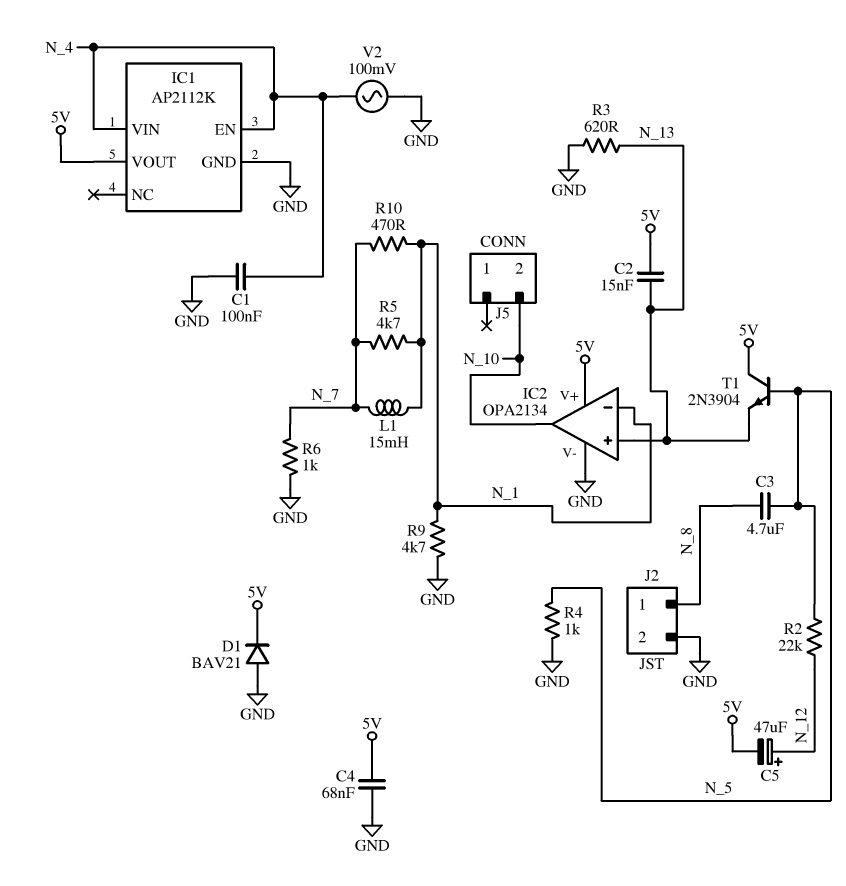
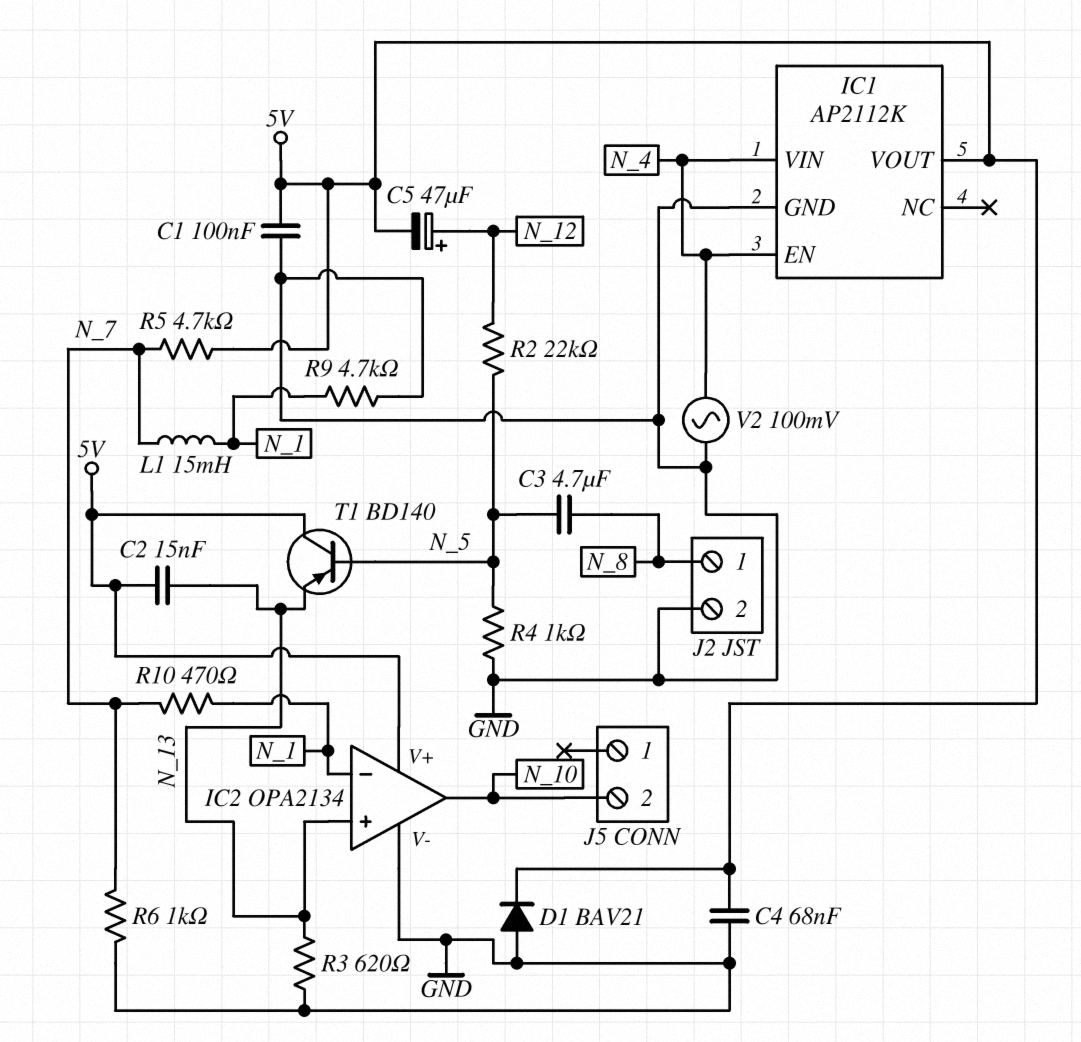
C1: 100nF (GND, N_4) -> 100nF (5V, GND)
R5: 4.7k (N_1, N_7) -> 4.7k (5V, N_7)
T1: NPN 2N3904 (B N_5, C 5V, E N_13) -> PNP BD140 (B N_5, C 5V, E N_13)

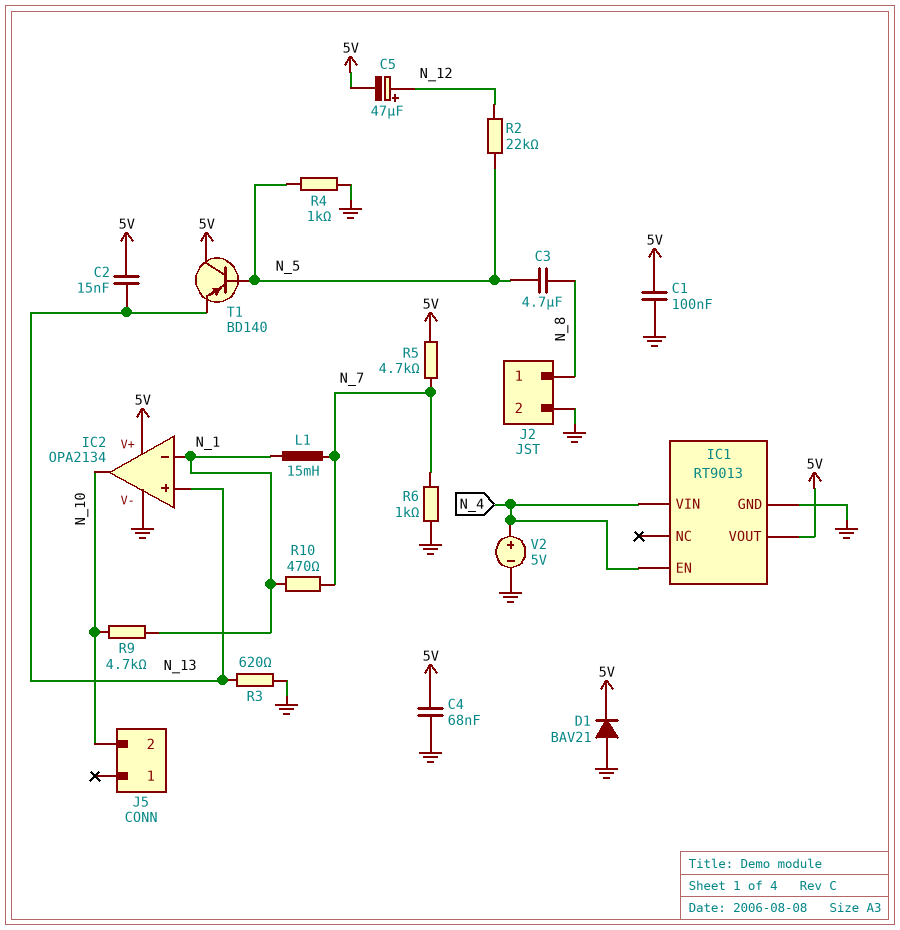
IC1: AP2112K -> RT9013
R9: 4.7k (GND, N_1) -> 4.7k (N_1, N_10)
V2: AC 100mV (GND, N_4) -> 5V (plus N_4, minus GND)

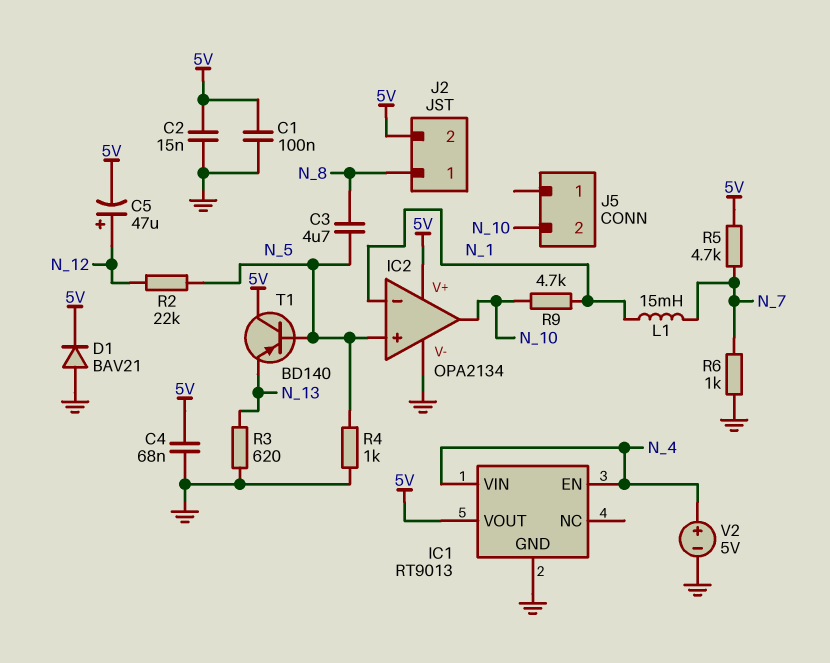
C2: 15nF (5V, N_13) -> 15nF (5V, GND)
IC2 pin in+: N_13 -> N_5
J2 pin 2: GND -> 5V
R10: 470 (N_1, N_7) -> none

